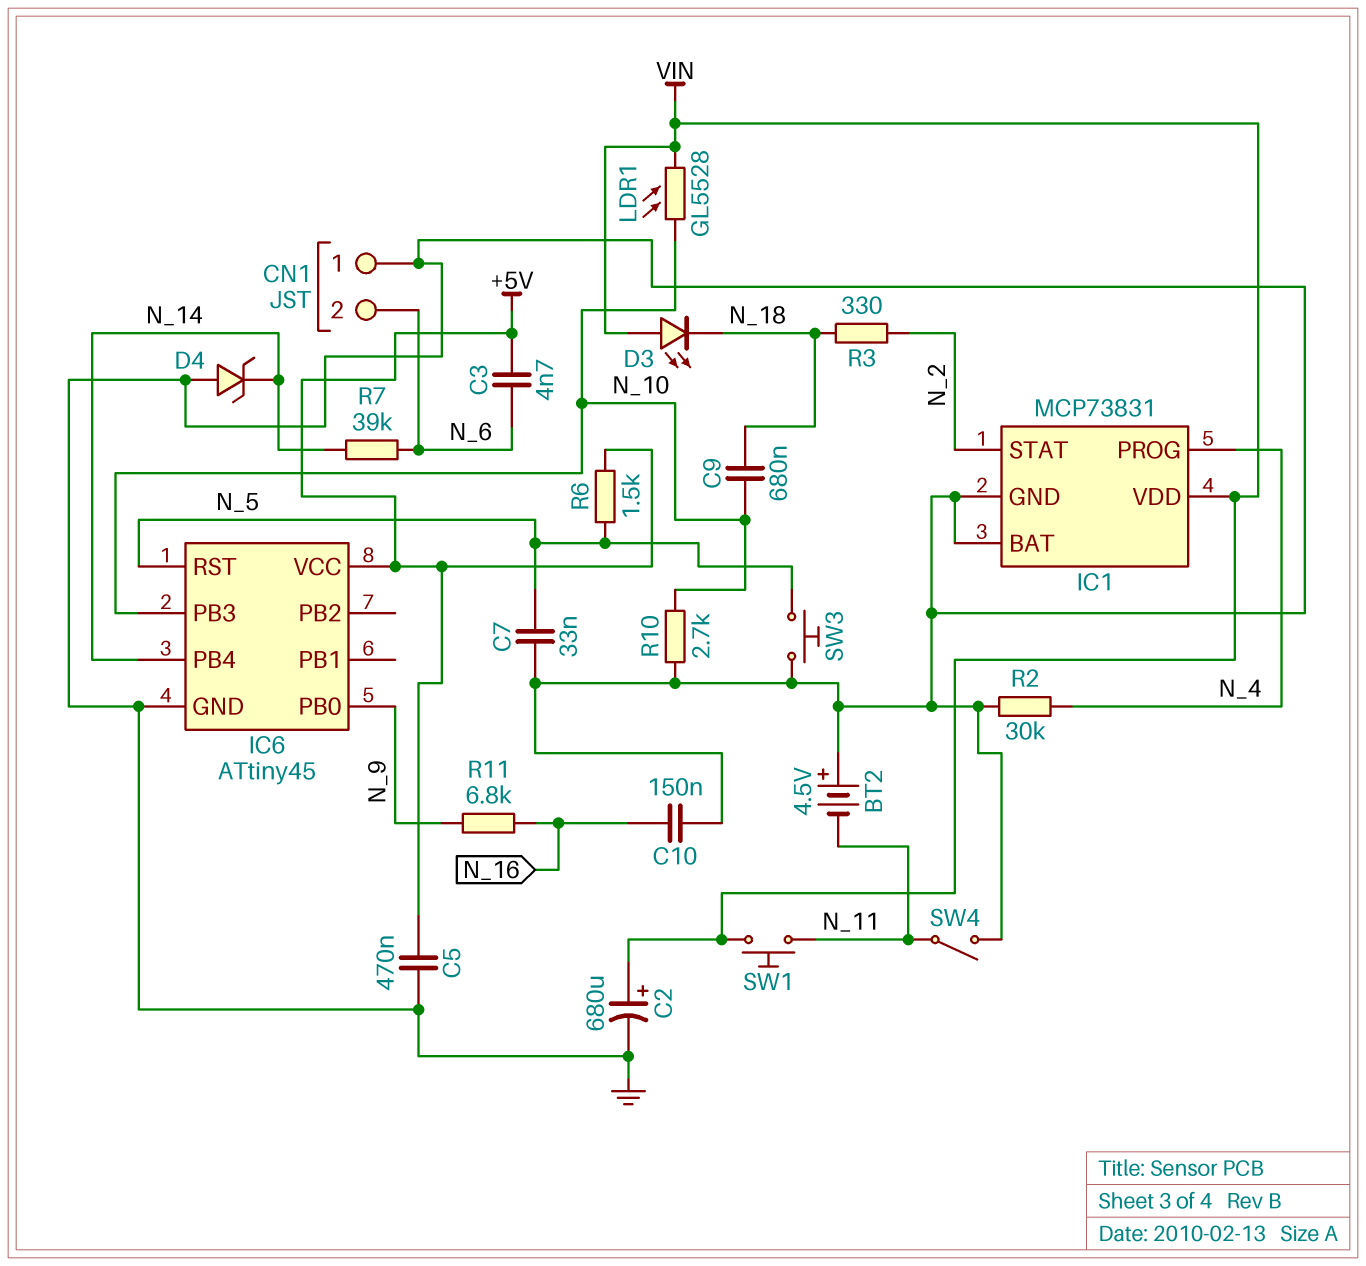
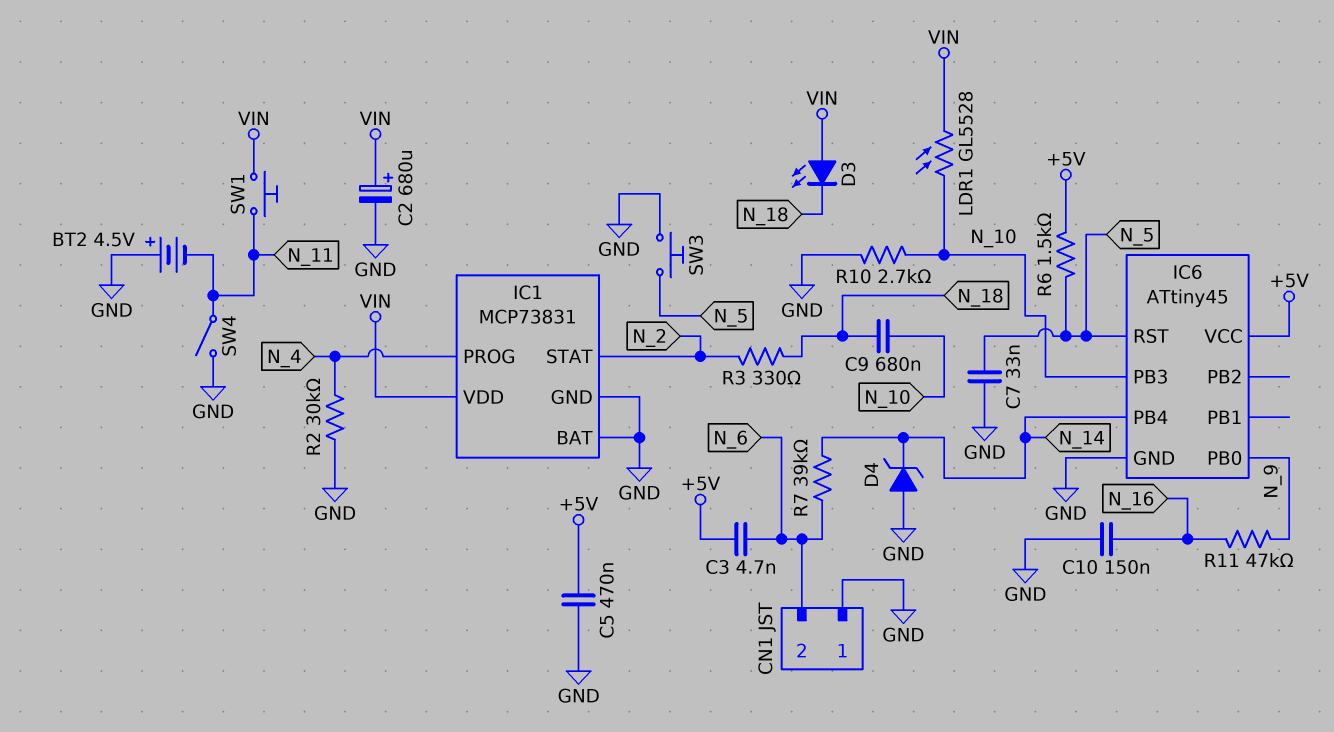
R11: 6.8k (N_9, N_16) -> 47k (N_9, N_16)

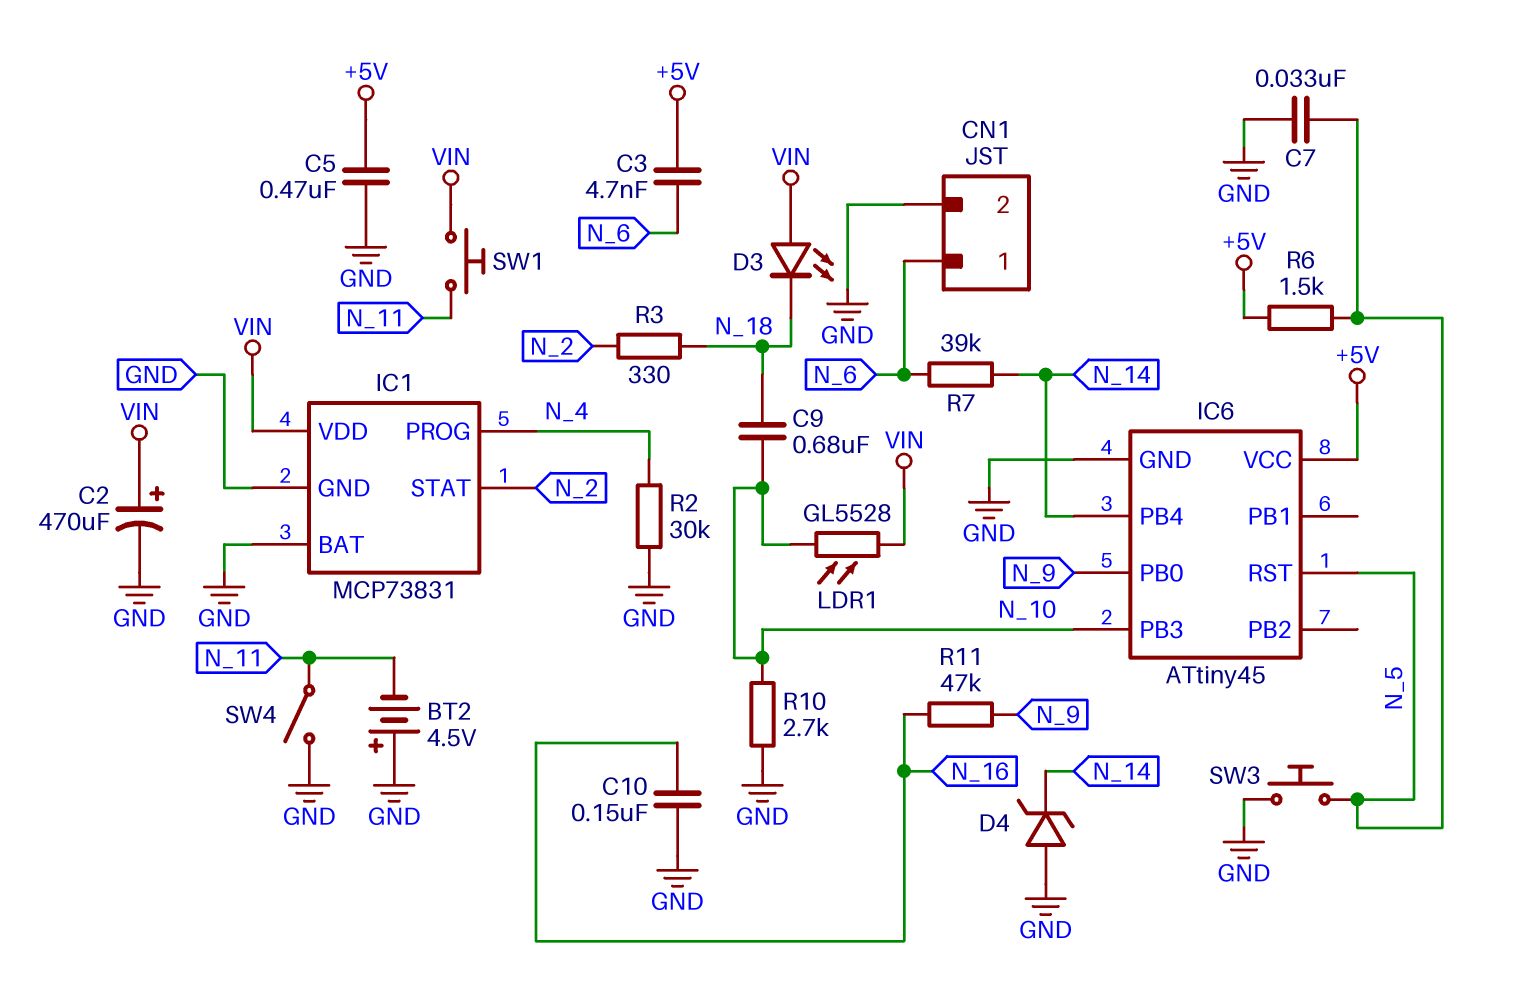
C2: 680uF (plus VIN, minus GND) -> 470uF (plus VIN, minus GND)
CN1 pin 1: GND -> N_6
CN1 pin 2: N_6 -> GND

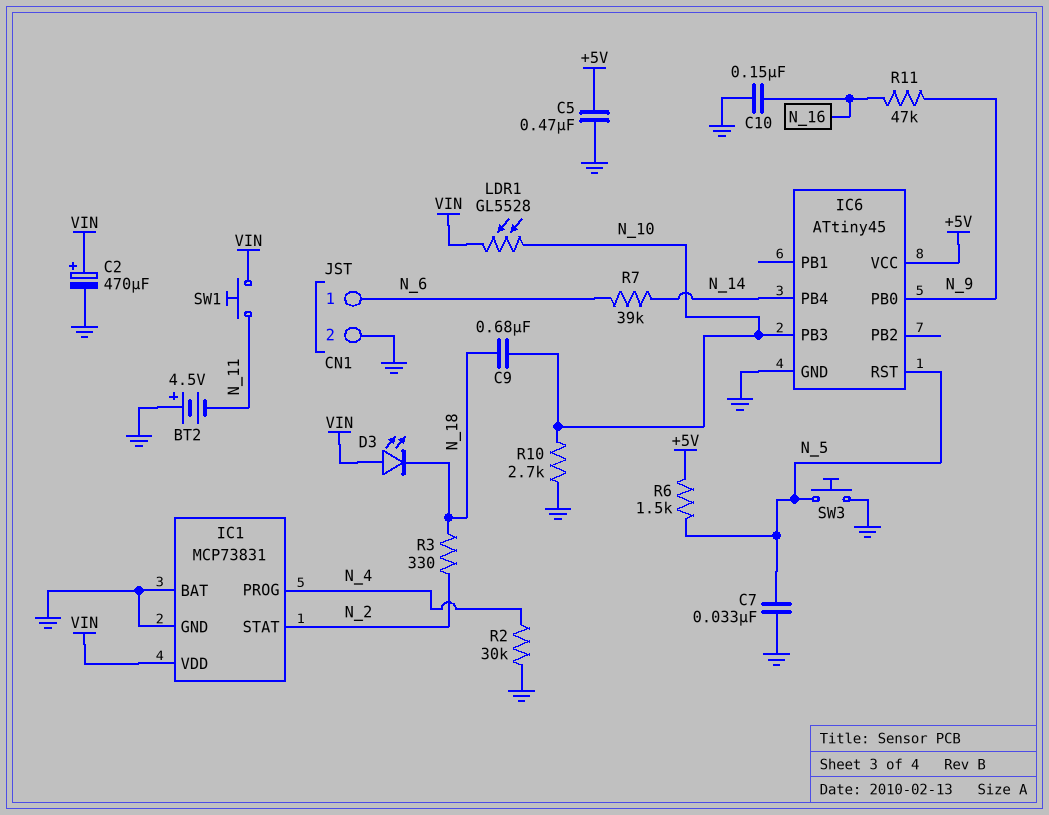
C3: 4.7nF (+5V, N_6) -> none
D4: zener (A GND, K N_14) -> none
SW4: switch (GND, N_11) -> none

